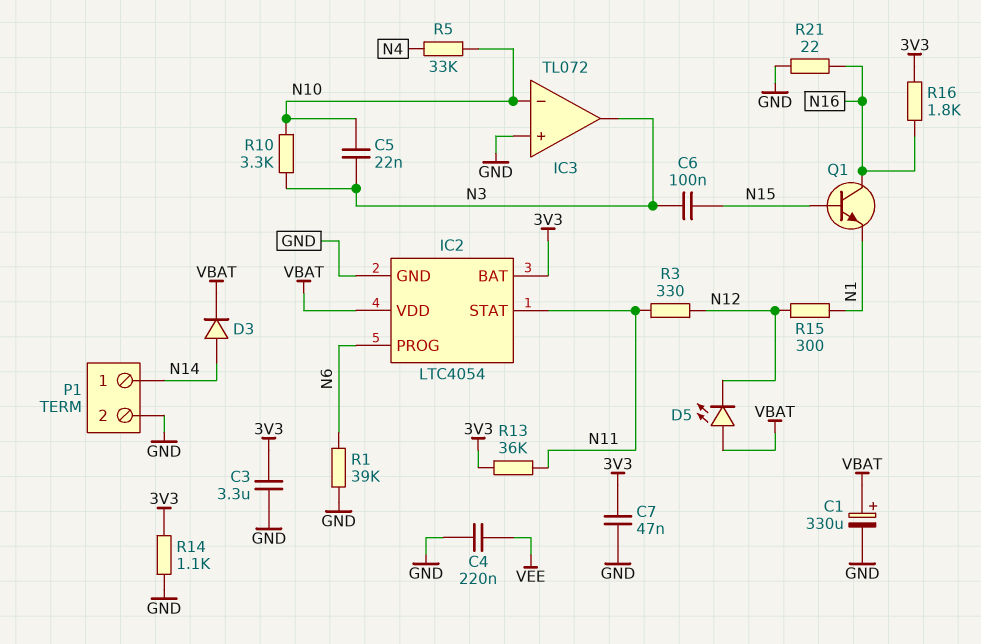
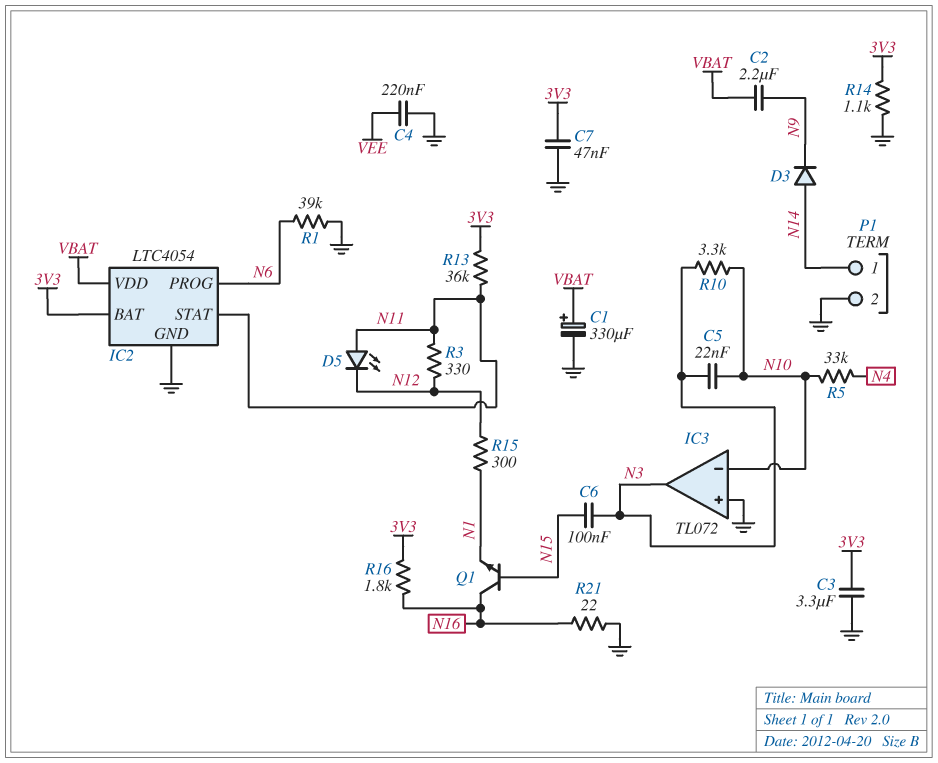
C2: none -> 2.2uF (N9, VBAT)
D3: diode (A N14, K VBAT) -> diode (A N14, K N9)
D5: LED (A VBAT, K N12) -> LED (A N11, K N12)

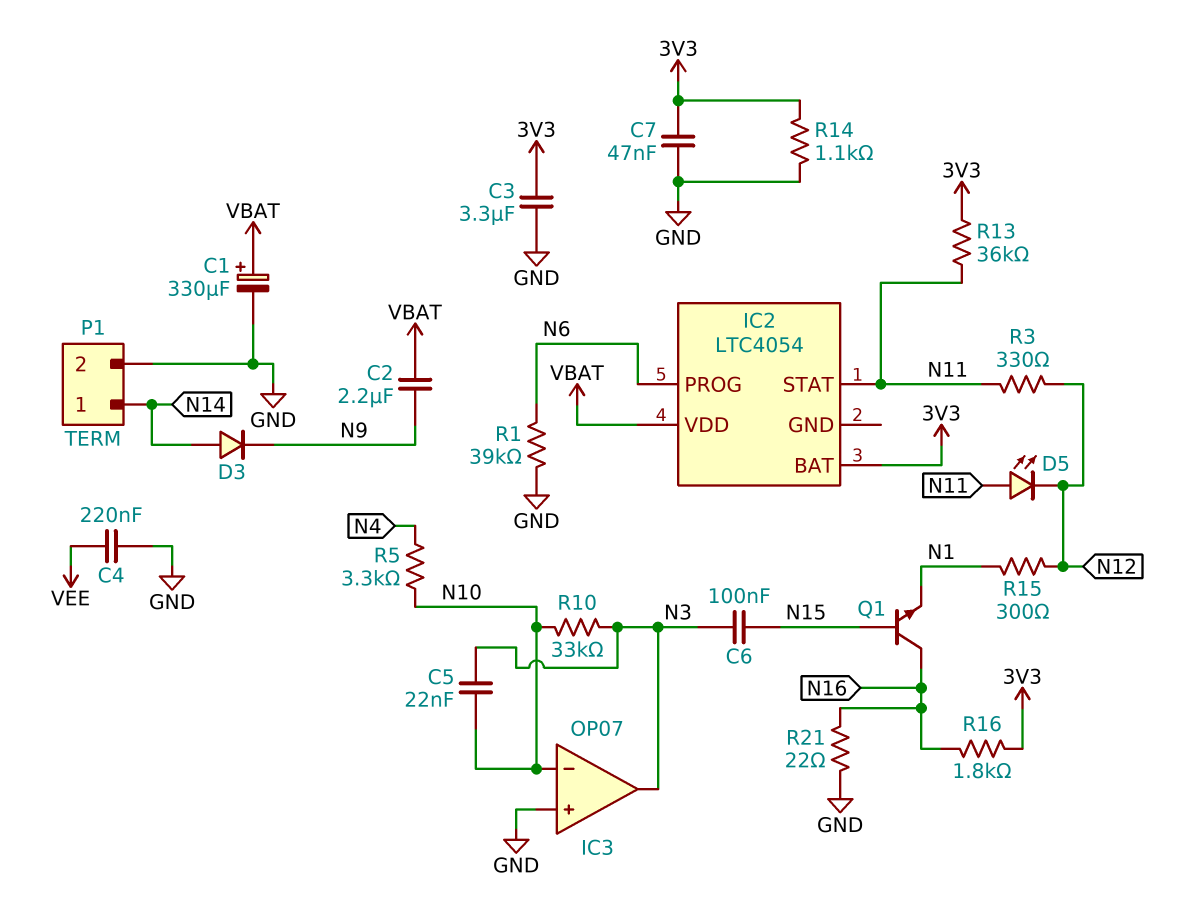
IC2 pin GND: GND -> none
IC3: TL072 -> OP07
R5: 33k (N4, N10) -> 3.3k (N4, N10)
R10: 3.3k (N3, N10) -> 33k (N3, N10)

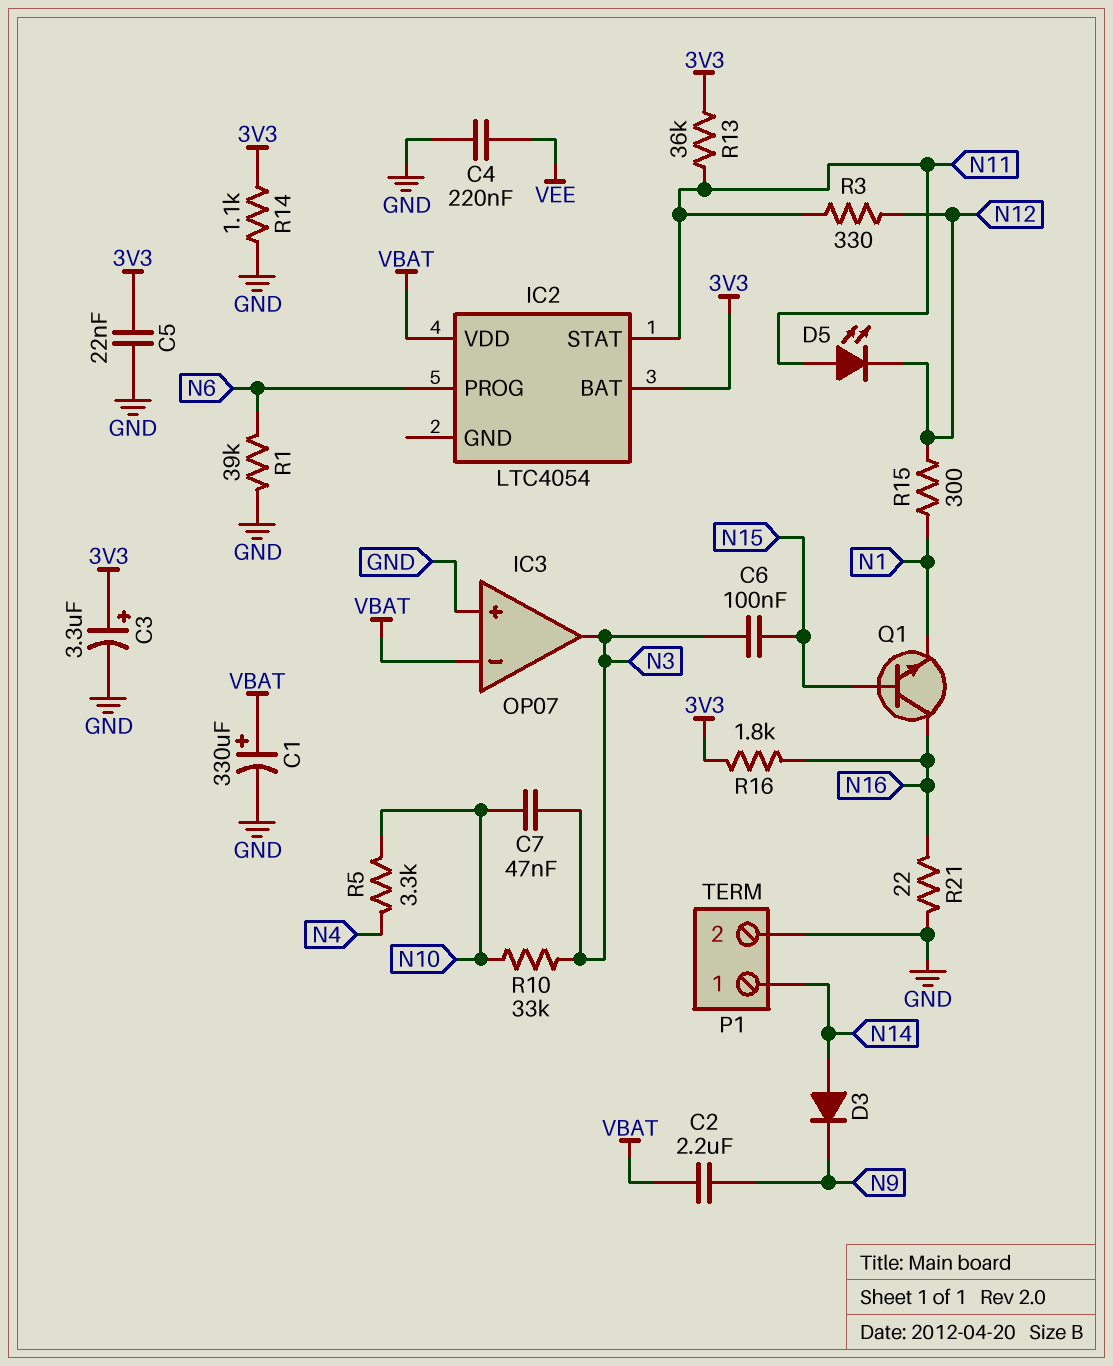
C3: 3.3uF (3V3, GND) -> 3.3uF (plus 3V3, minus GND)
C5: 22nF (N3, N10) -> 22nF (3V3, GND)
C7: 47nF (3V3, GND) -> 47nF (N3, N10)
IC3 pin in-: N10 -> VBAT

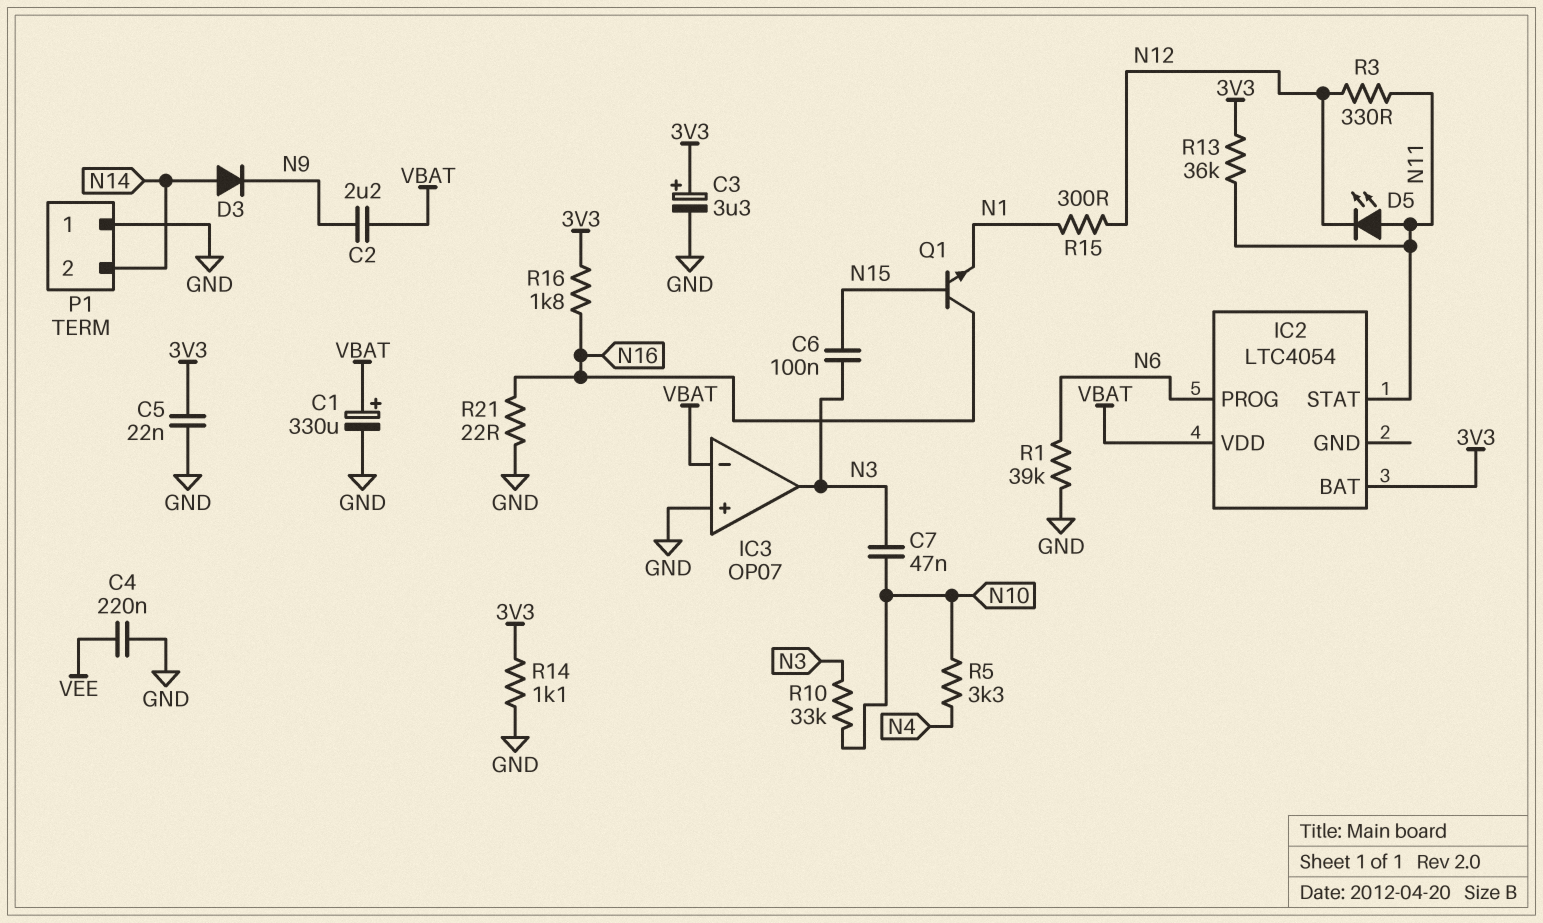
P1 pin 1: N14 -> GND
P1 pin 2: GND -> N14

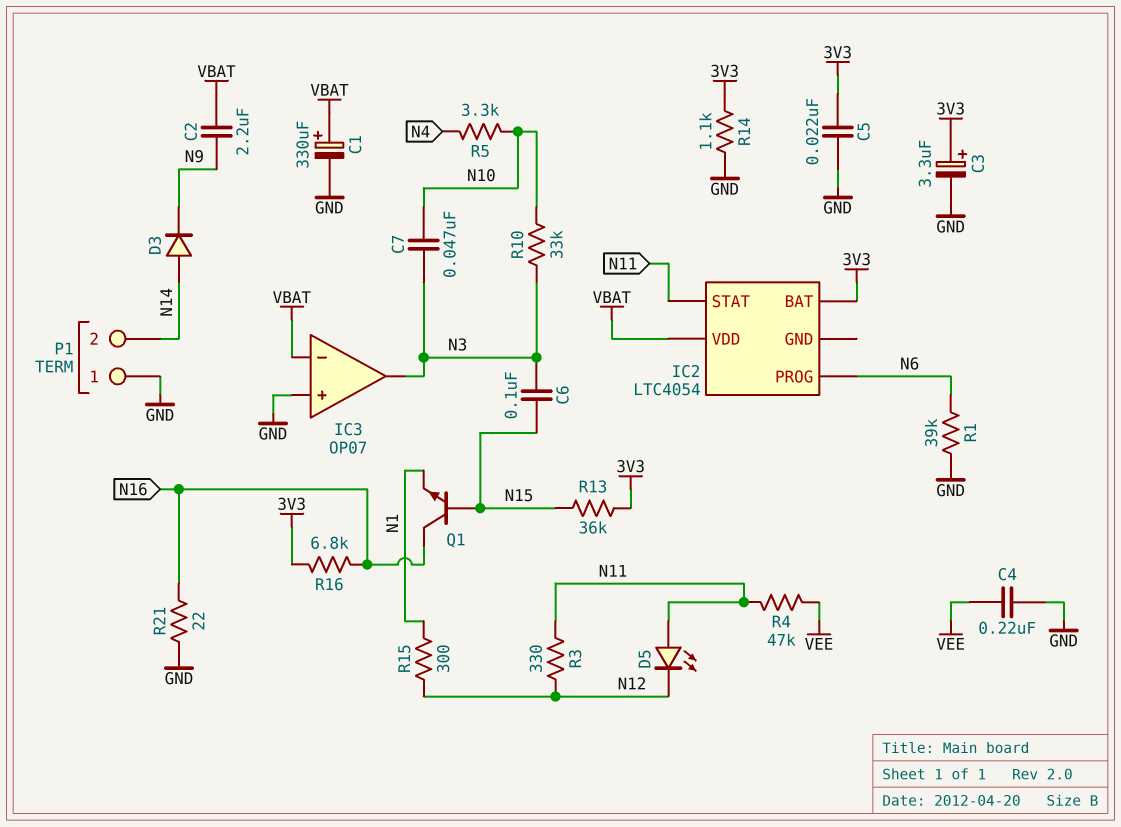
R4: none -> 47k (N11, VEE)
R13: 36k (3V3, N11) -> 36k (3V3, N15)
R16: 1.8k (3V3, N16) -> 6.8k (3V3, N16)

